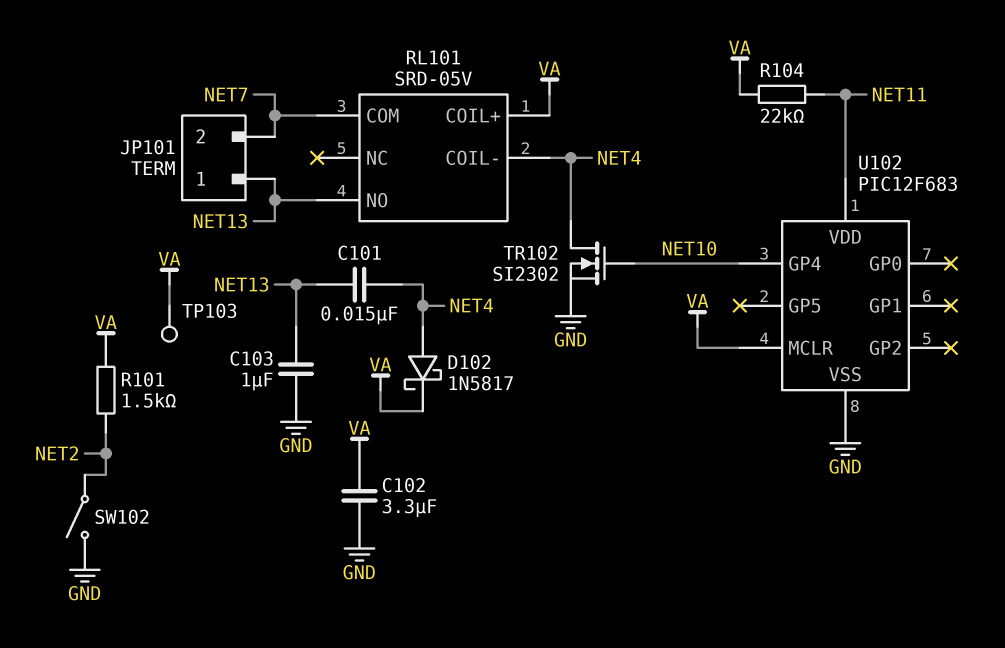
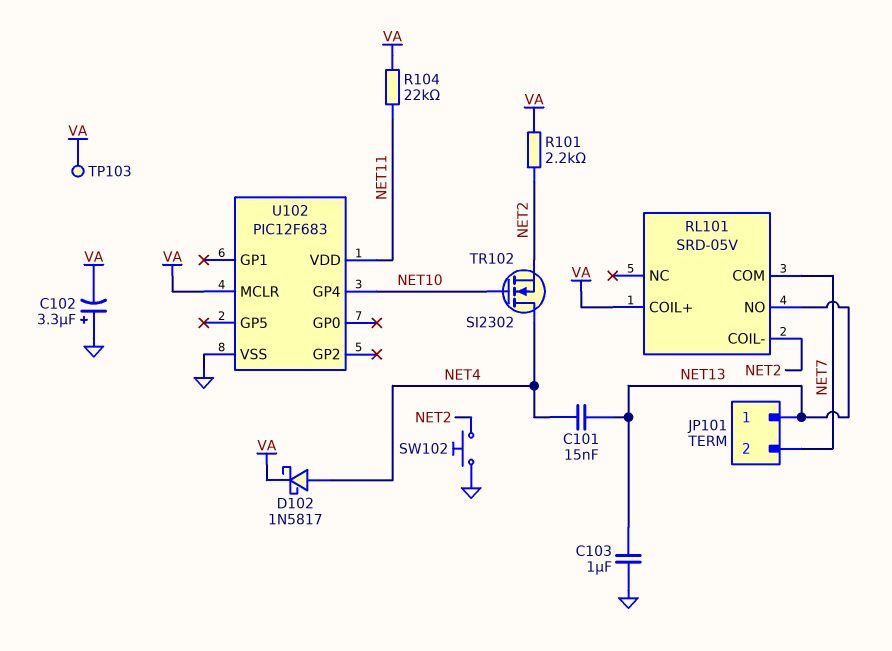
C102: 3.3uF (GND, VA) -> 3.3uF (plus GND, minus VA)
R101: 1.5k (NET2, VA) -> 2.2k (NET2, VA)
RL101 pin COIL-: NET4 -> NET2
SW102: switch (GND, NET2) -> button (GND, NET2)
TR102: NMOS SI2302 (G NET10, D NET4, S GND) -> NMOS SI2302 (G NET10, D NET4, S NET2)

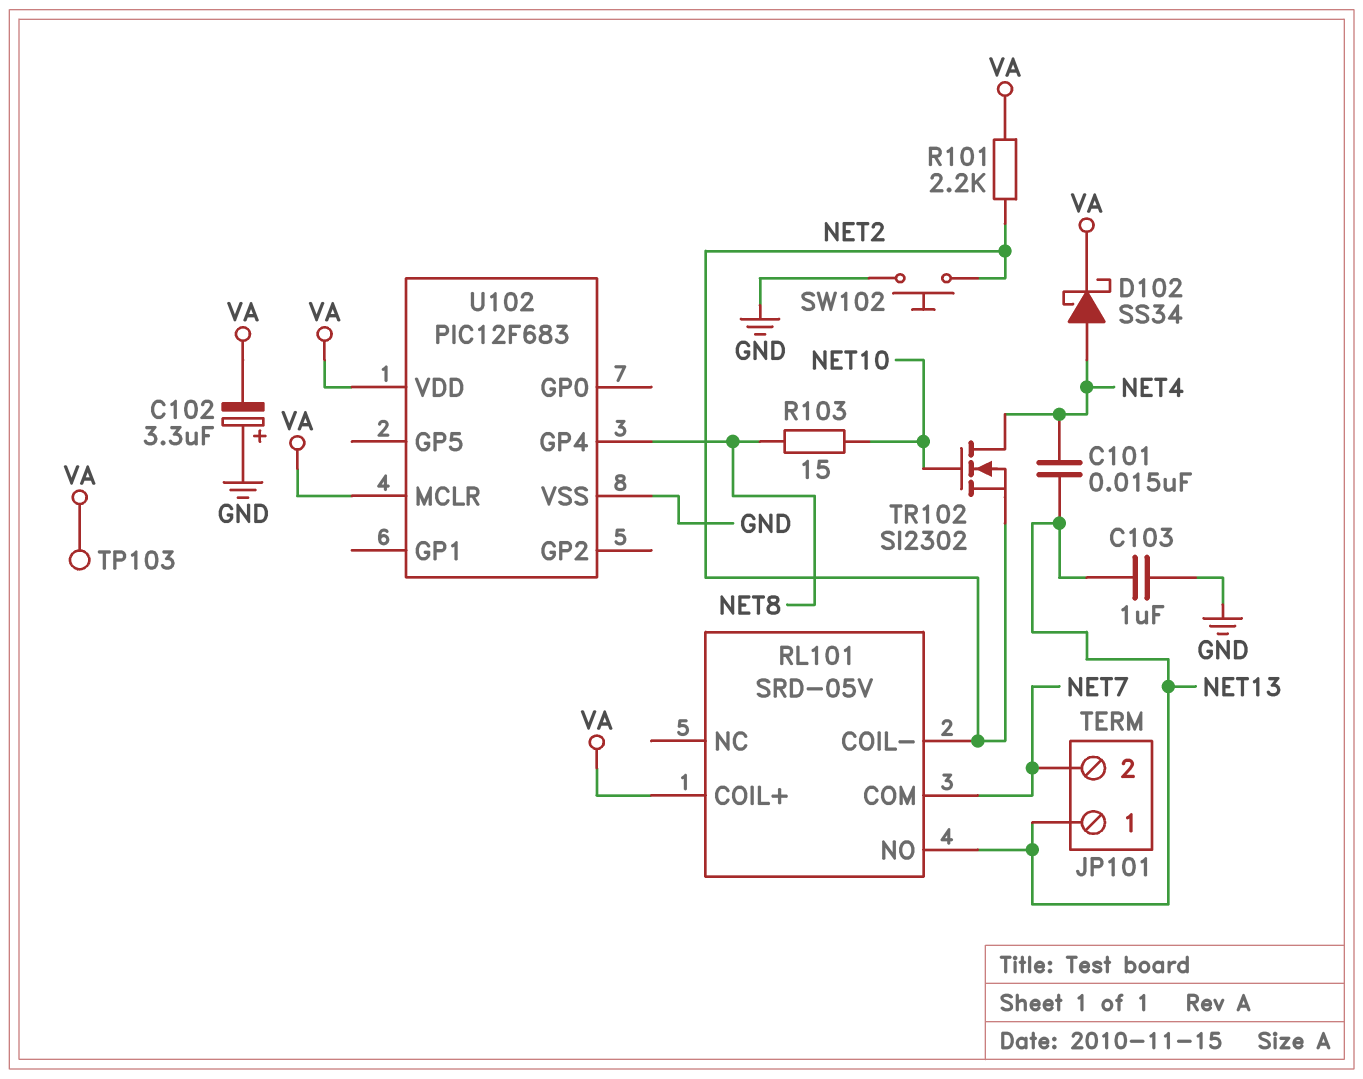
D102: schottky 1N5817 (A NET4, K VA) -> schottky SS34 (A NET4, K VA)
R103: none -> 15 (NET8, NET10)
R104: 22k (NET11, VA) -> none
U102 pin GP4: NET10 -> NET8
U102 pin VDD: NET11 -> VA

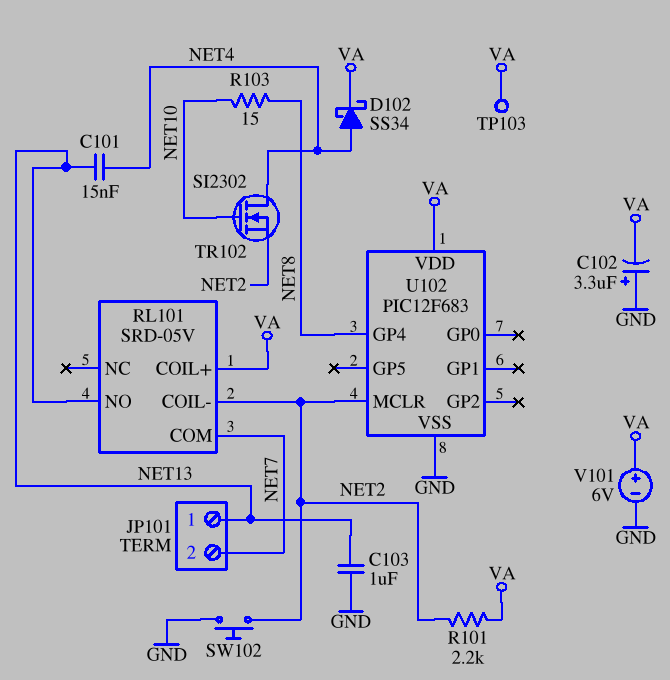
U102 pin MCLR: VA -> NET2
V101: none -> 6V (plus VA, minus GND)

